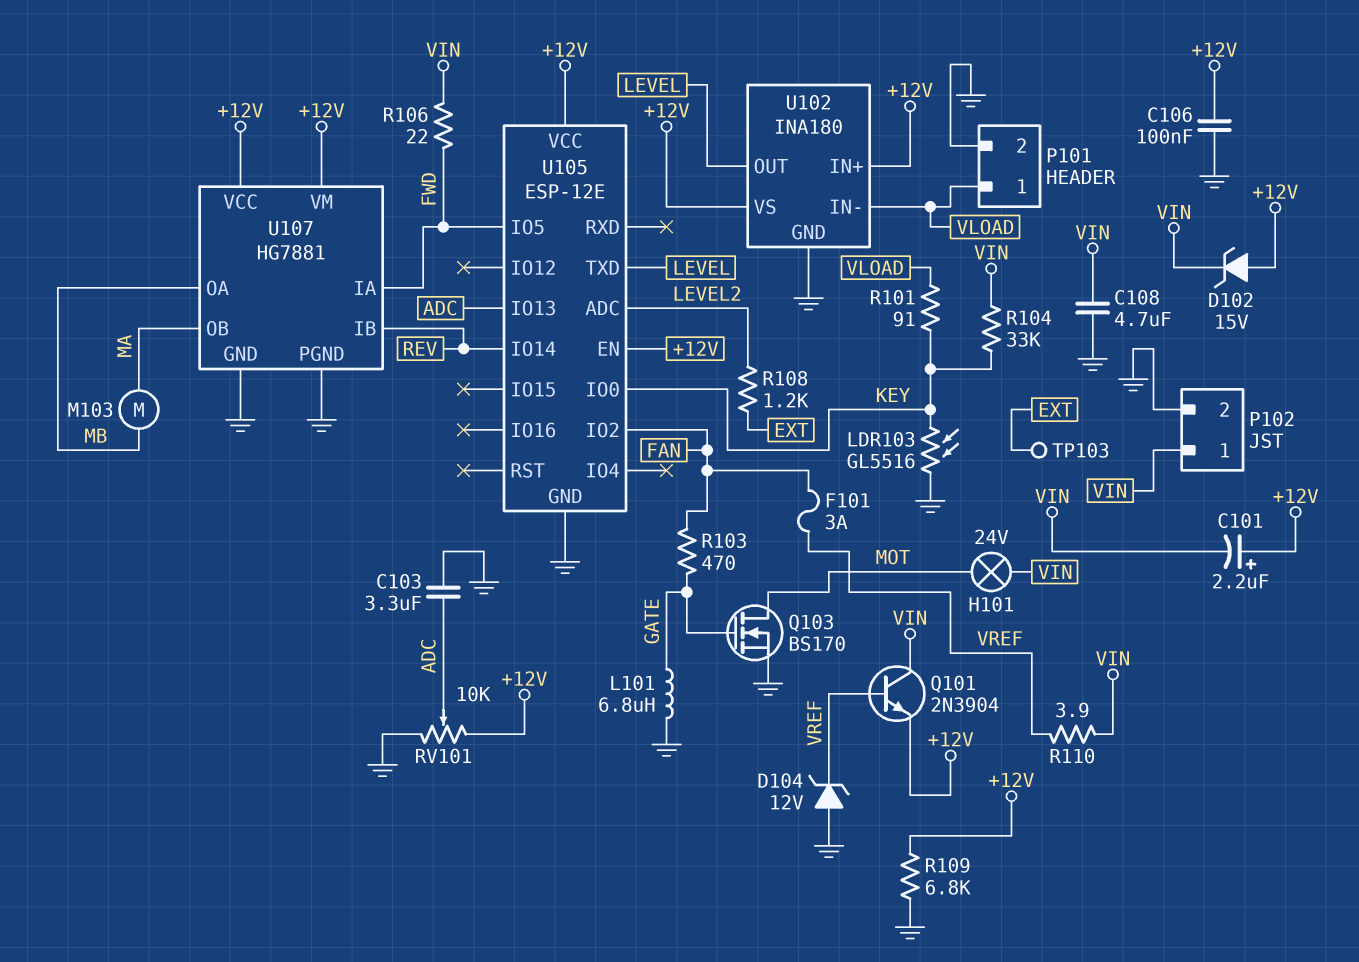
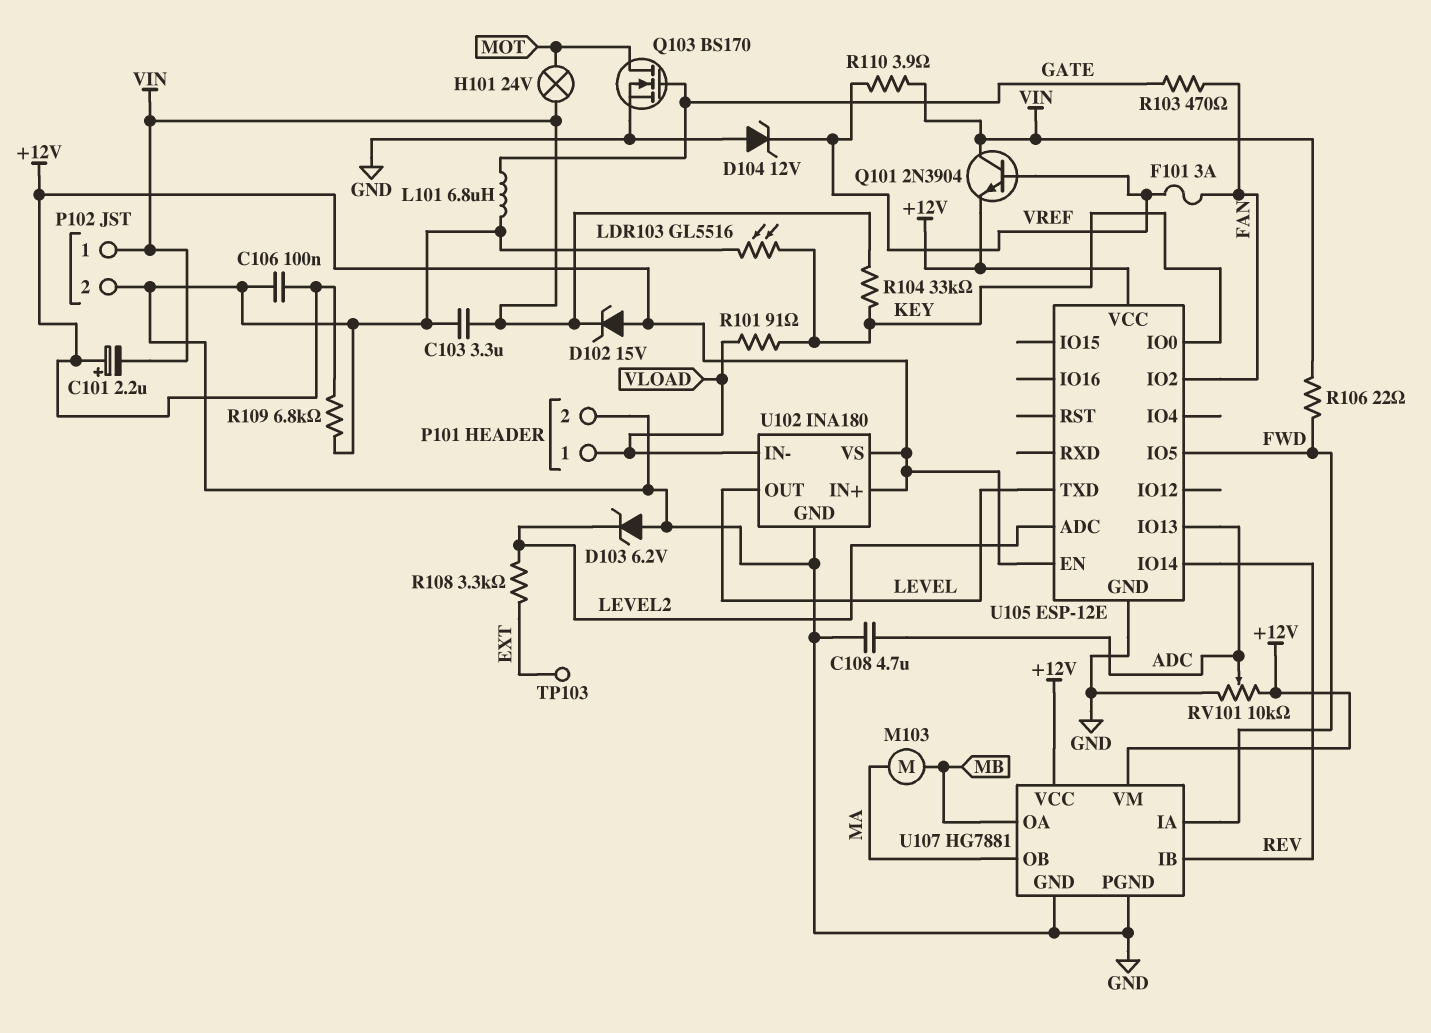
C103: 3.3uF (ADC, GND) -> 3.3uF (GND, VIN)
C108: 4.7uF (GND, VIN) -> 4.7uF (ADC, GND)
D103: none -> zener 6.2V (A GND, K LEVEL2)
R108: 1.2k (EXT, LEVEL2) -> 3.3k (EXT, LEVEL2)

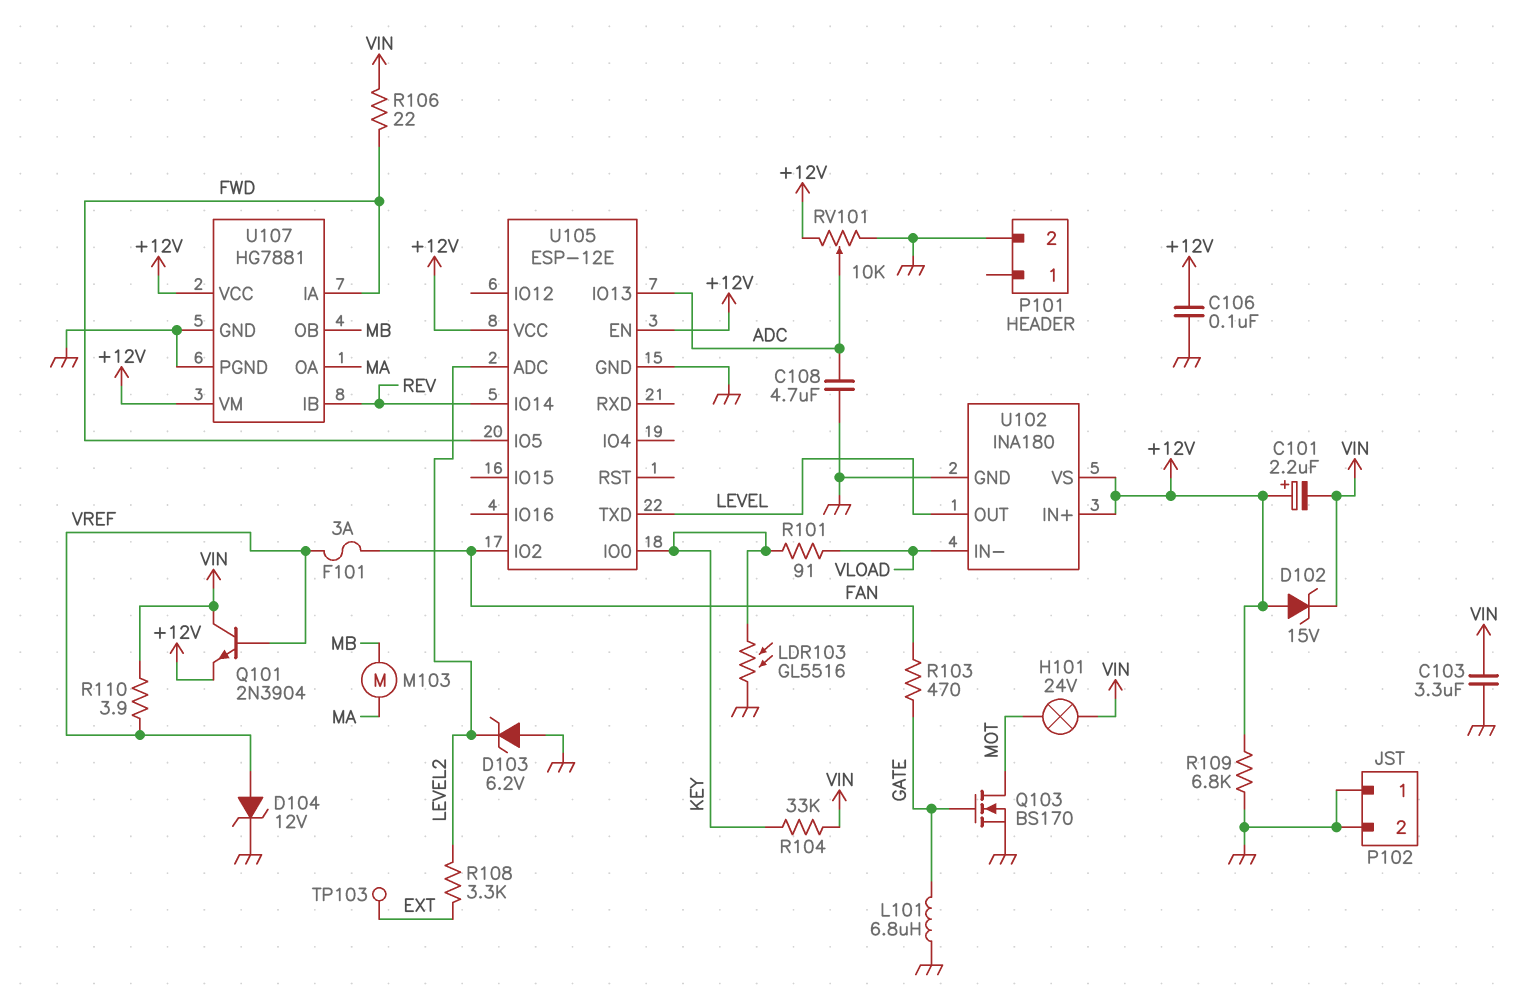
D104: zener 12V (A GND, K VREF) -> zener 12V (A VREF, K GND)
P101 pin 1: VLOAD -> none
P102 pin 1: VIN -> GND
U107 pin OA: MB -> MA
U107 pin OB: MA -> MB

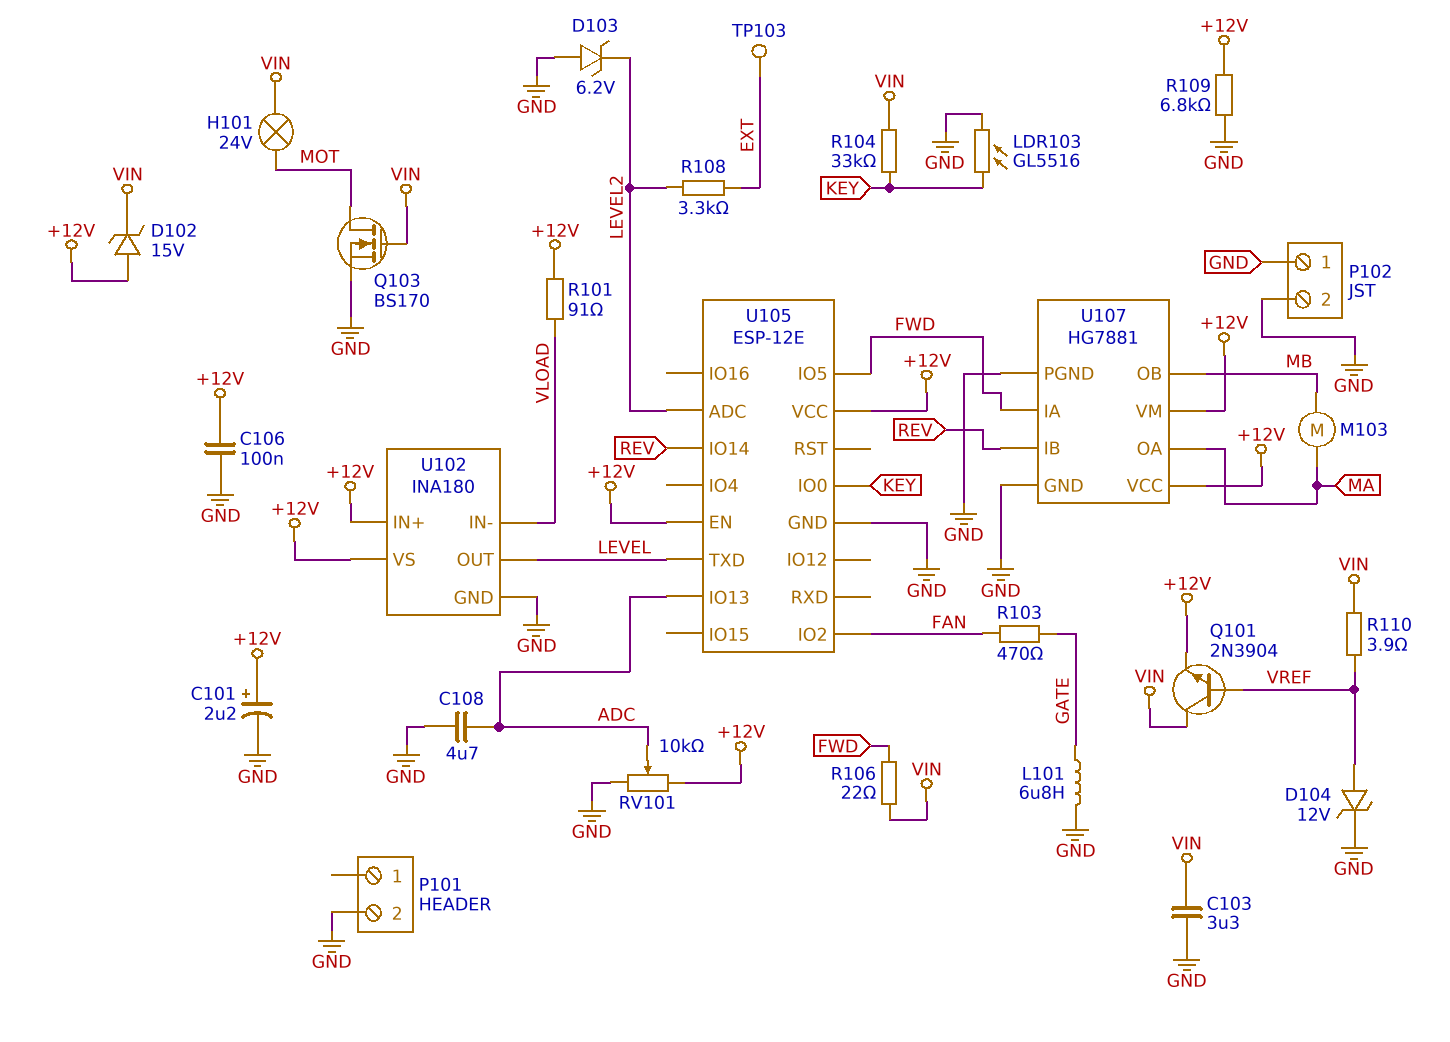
C101: 2.2uF (plus +12V, minus VIN) -> 2.2uF (plus +12V, minus GND)
F101: 3A (FAN, VREF) -> none
Q103: NMOS BS170 (G GATE, D MOT, S GND) -> NMOS BS170 (G VIN, D MOT, S GND)
R101: 91 (KEY, VLOAD) -> 91 (+12V, VLOAD)

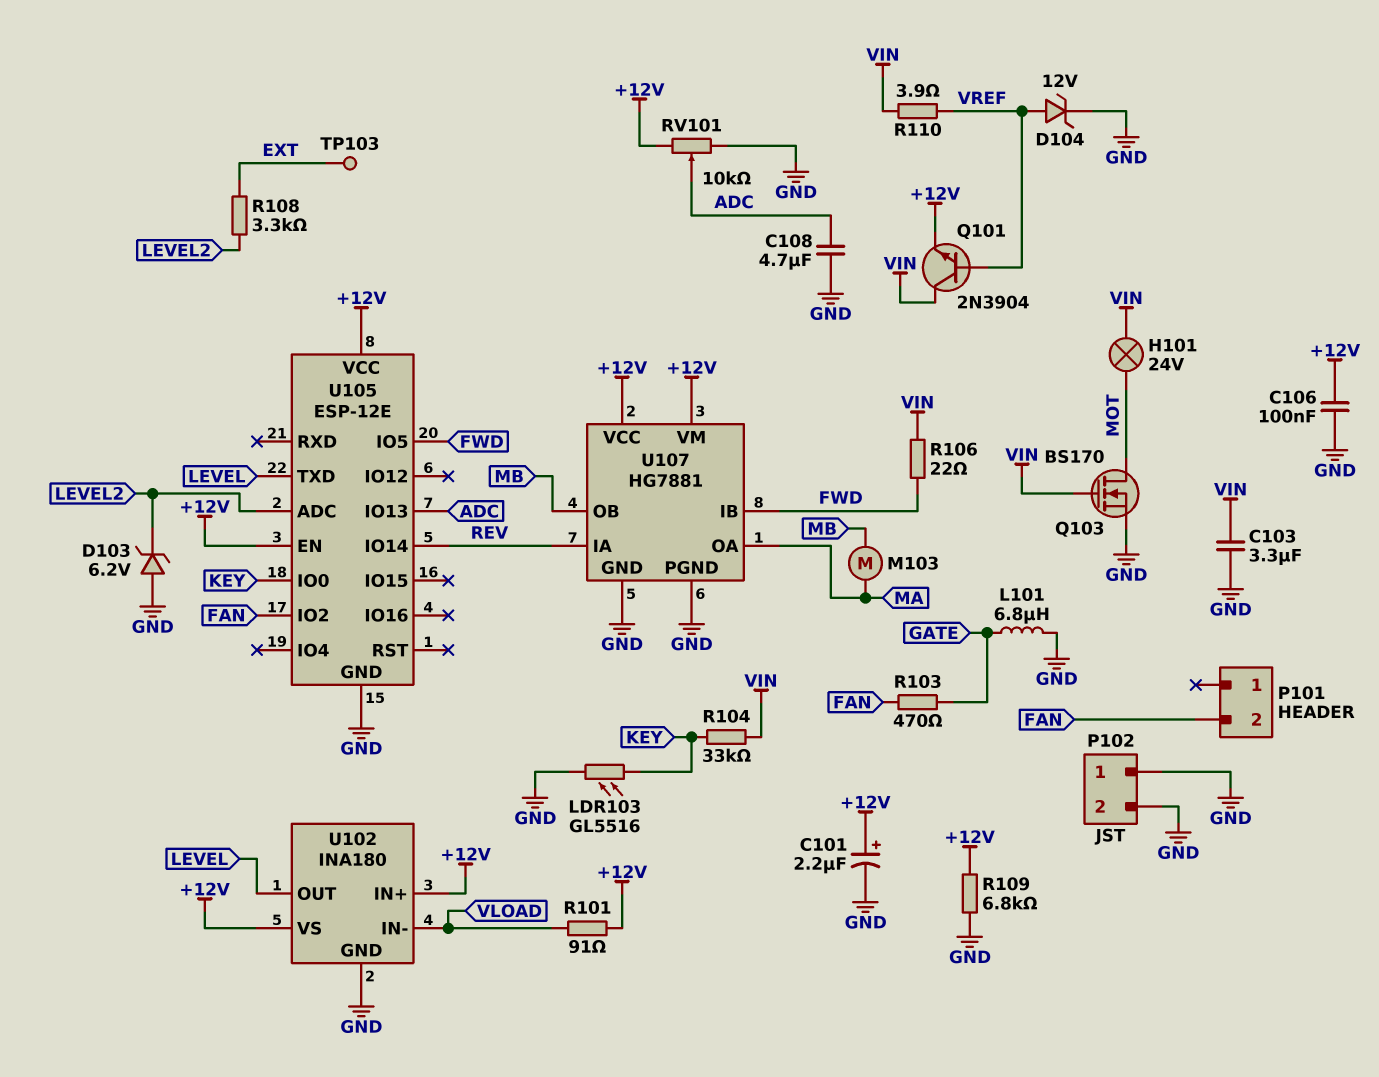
D102: zener 15V (A +12V, K VIN) -> none
P101 pin 2: GND -> FAN
U107 pin IA: FWD -> REV
U107 pin IB: REV -> FWD

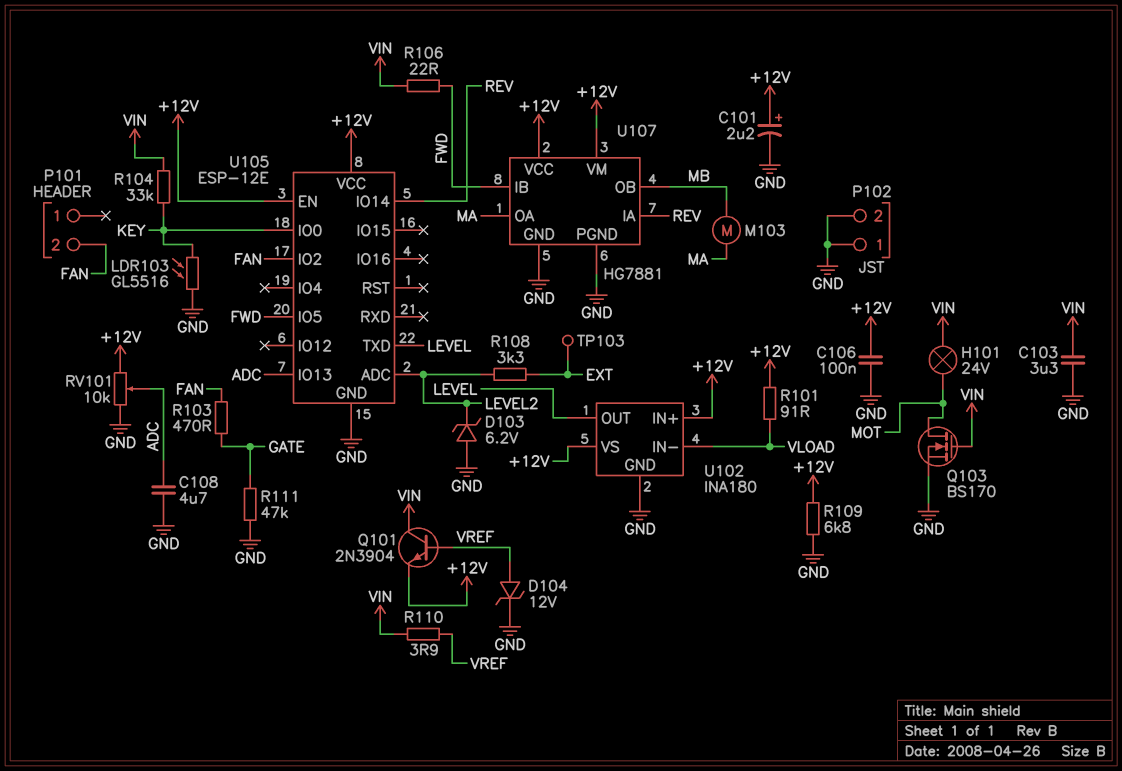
L101: 6.8uH (GATE, GND) -> none
R111: none -> 47k (GATE, GND)

